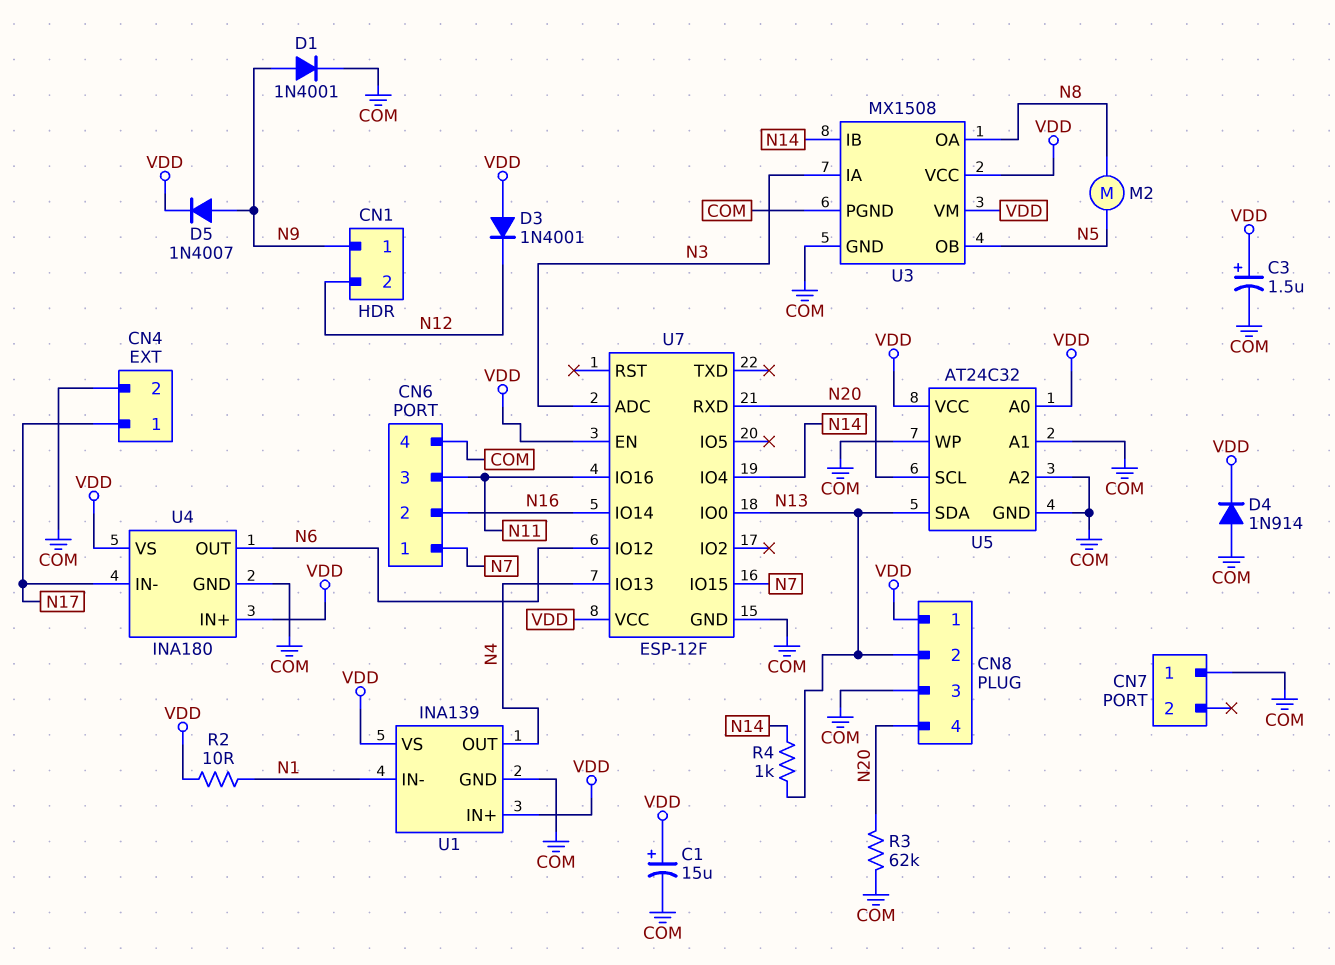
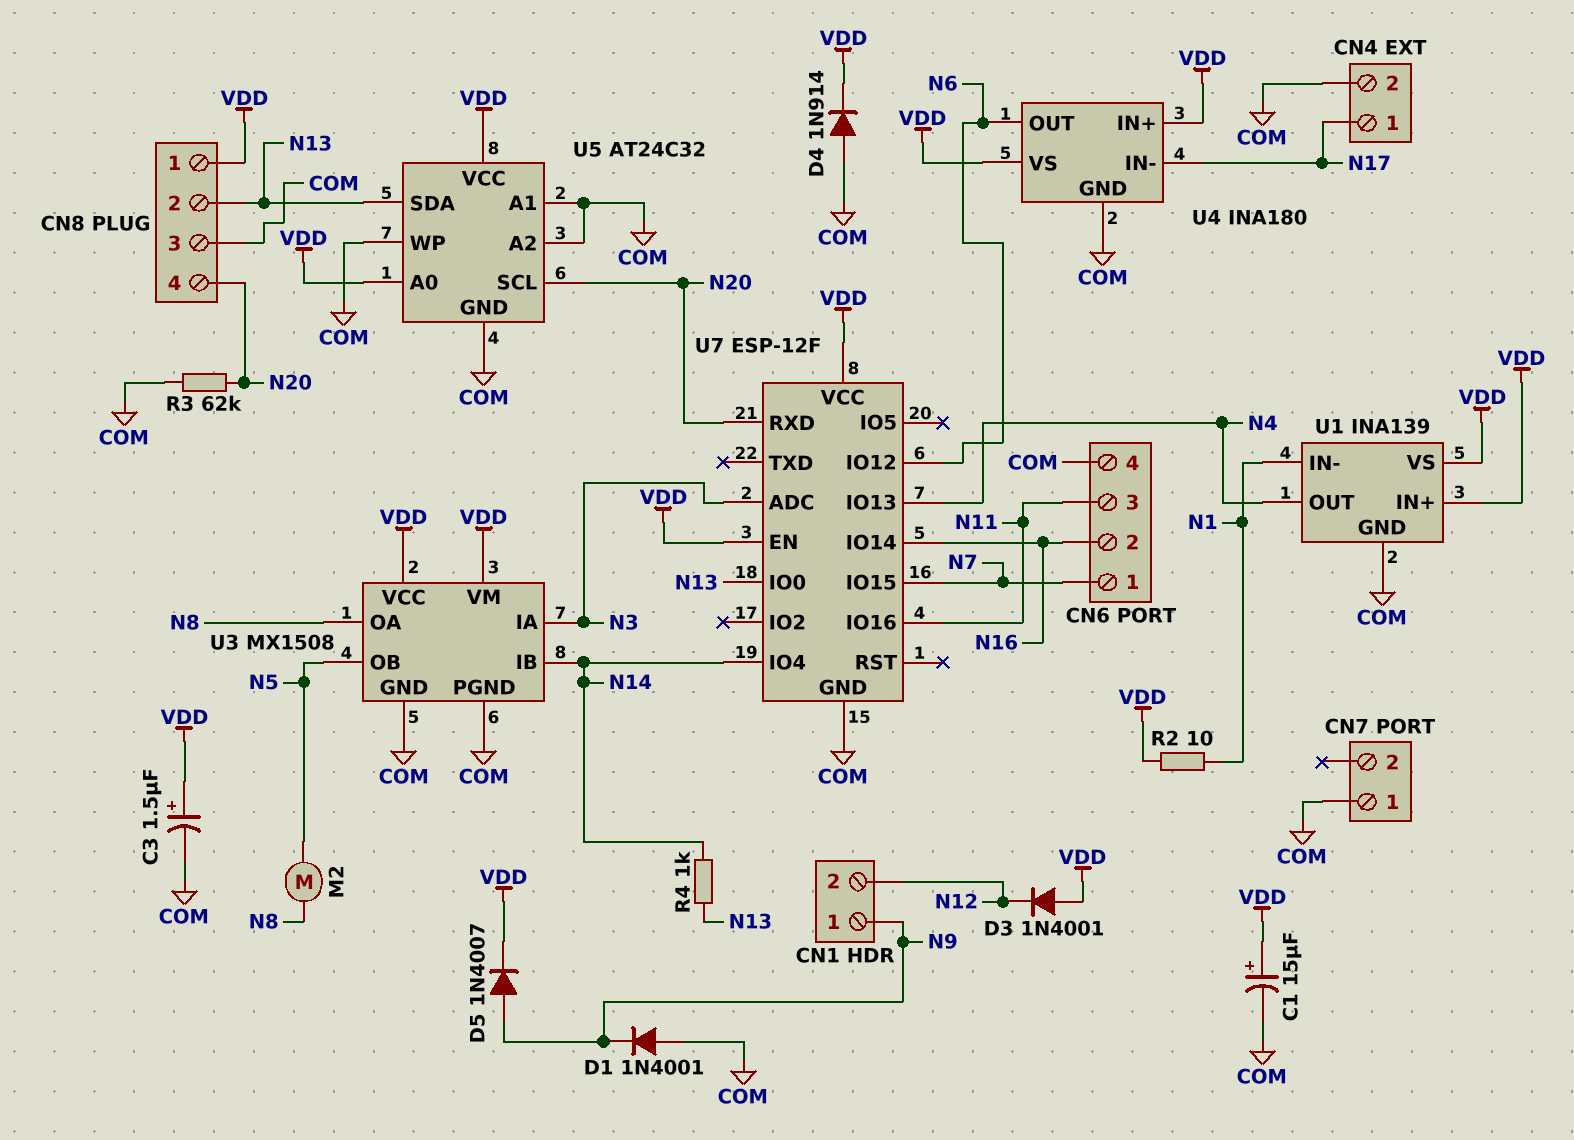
D1: diode 1N4001 (A N9, K COM) -> diode 1N4001 (A COM, K N9)

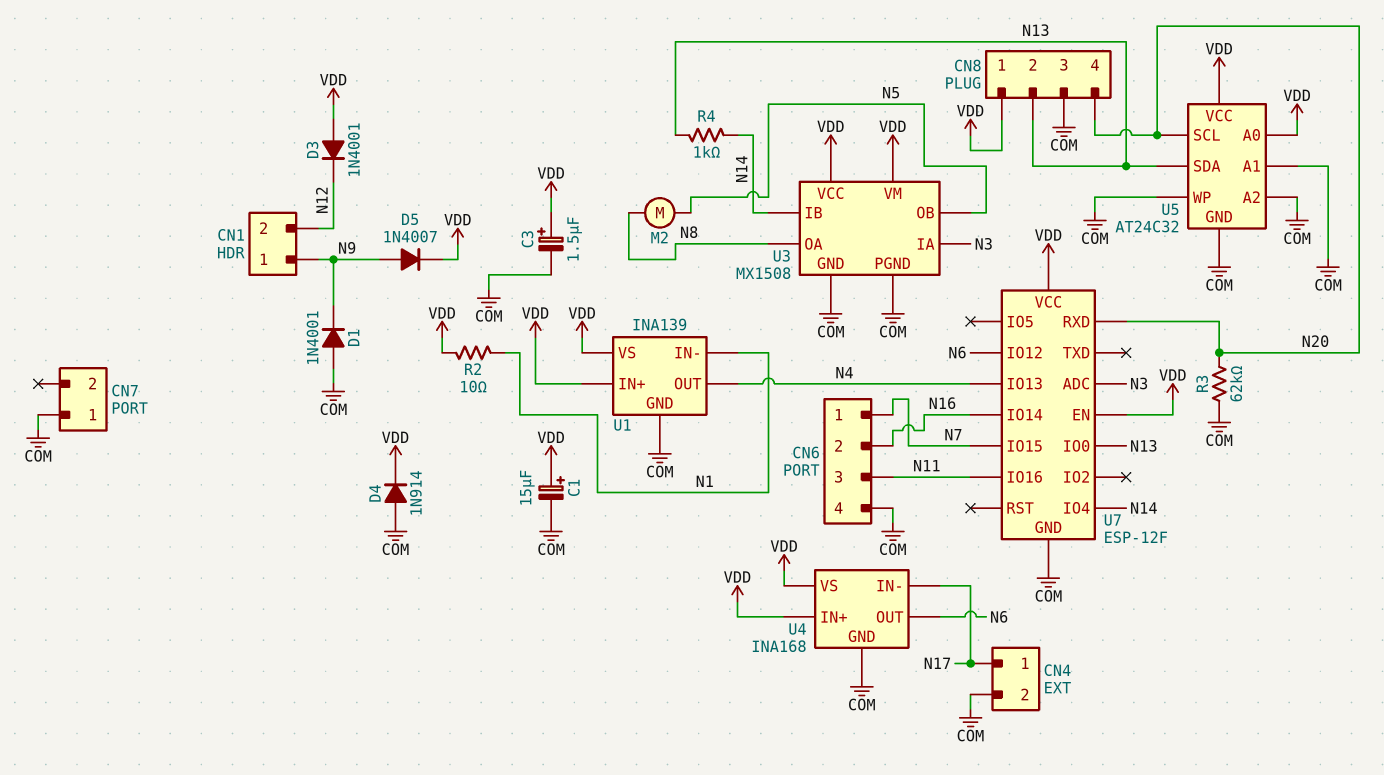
U4: INA180 -> INA168

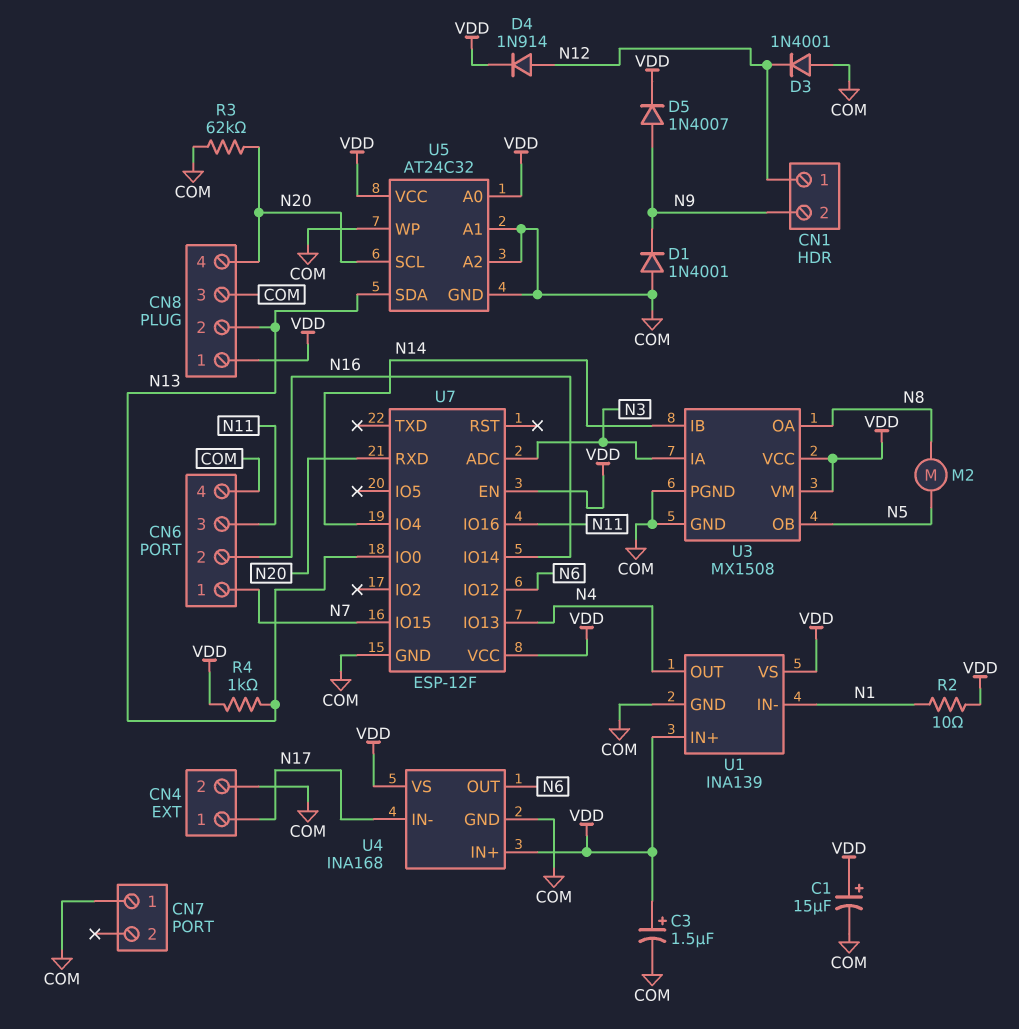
CN1 pin 1: N9 -> N12
CN1 pin 2: N12 -> N9
D3: diode 1N4001 (A VDD, K N12) -> diode 1N4001 (A COM, K N12)
D4: diode 1N914 (A COM, K VDD) -> diode 1N914 (A N12, K VDD)
R4: 1k (N13, N14) -> 1k (N13, VDD)

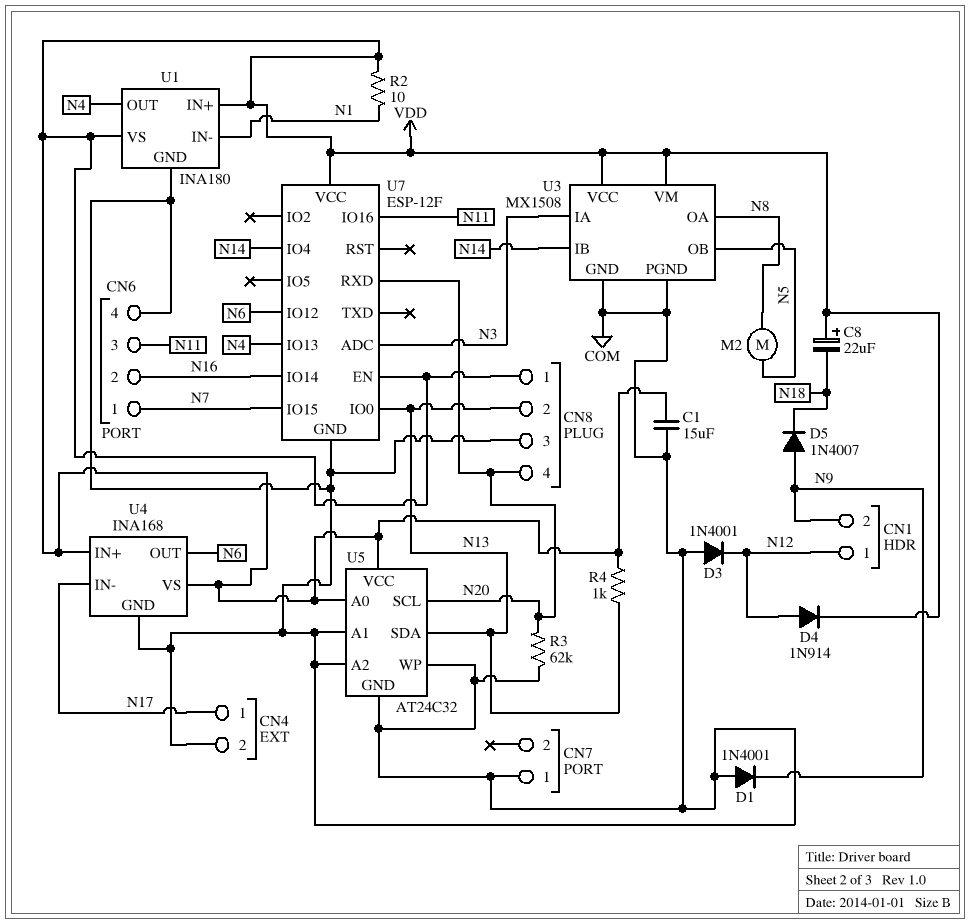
C1: 15uF (plus VDD, minus COM) -> 15uF (COM, VDD)
C3: 1.5uF (plus VDD, minus COM) -> none
C8: none -> 22uF (plus VDD, minus N18)
D5: diode 1N4007 (A N9, K VDD) -> diode 1N4007 (A N9, K N18)
U1: INA139 -> INA180

